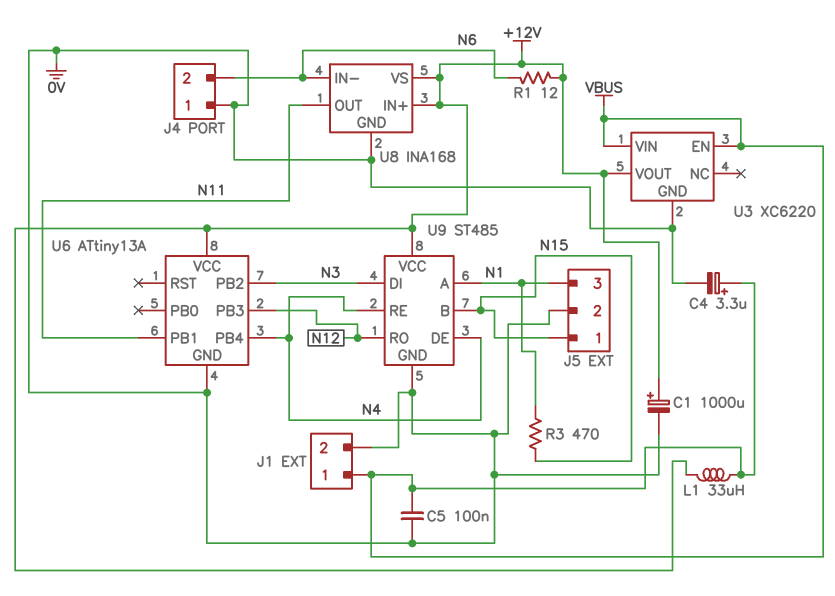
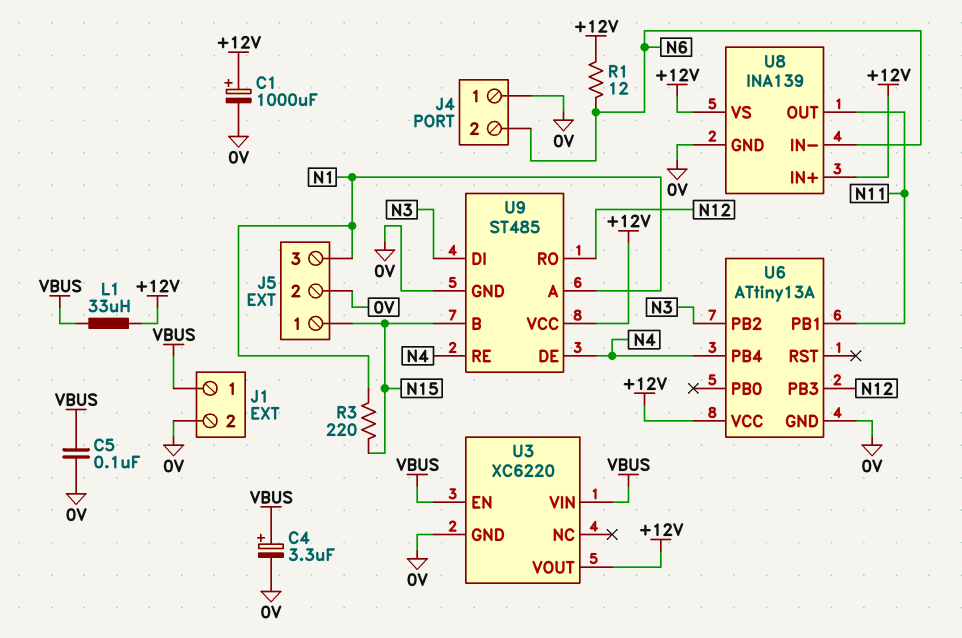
R3: 470 (N1, N15) -> 220 (N1, N15)
U8: INA168 -> INA139

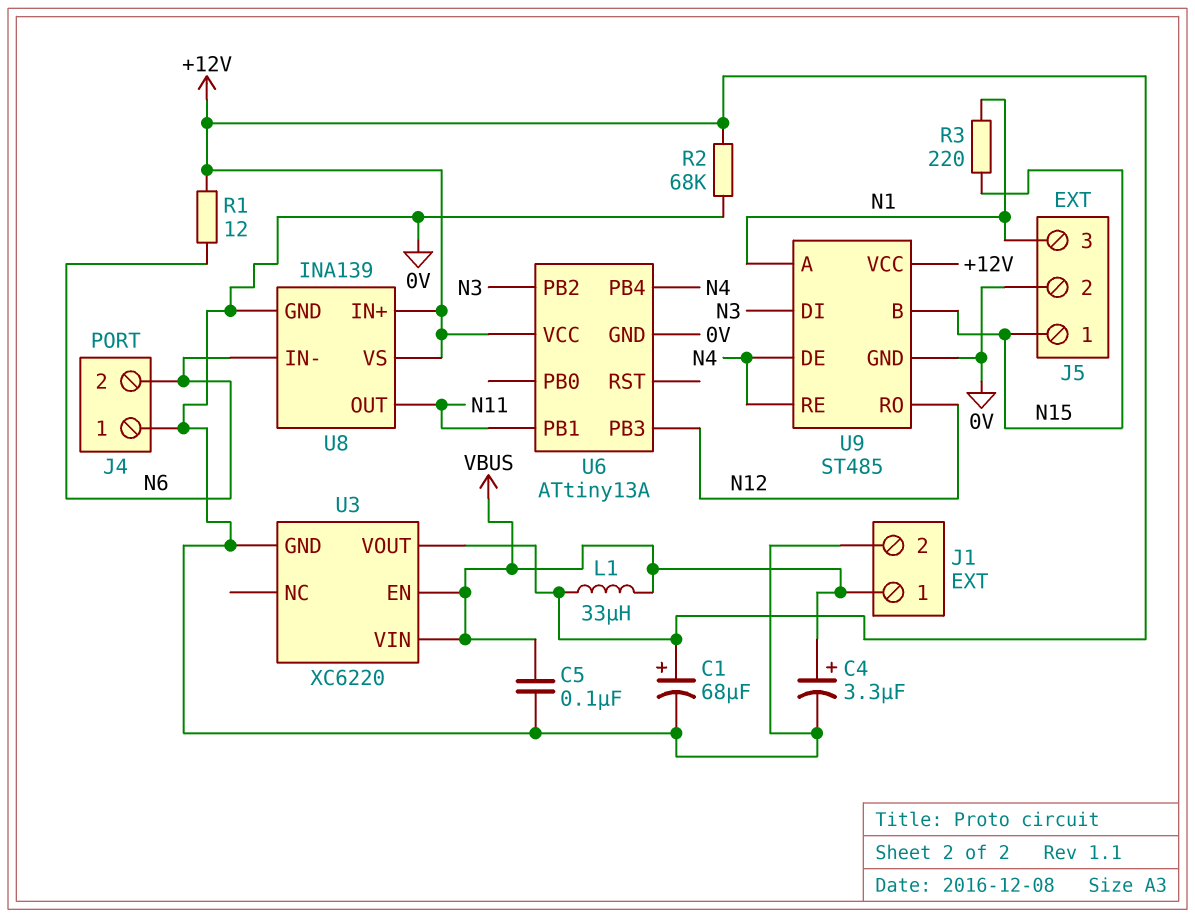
C1: 1000uF (plus +12V, minus 0V) -> 68uF (plus +12V, minus 0V)
R2: none -> 68k (+12V, 0V)

